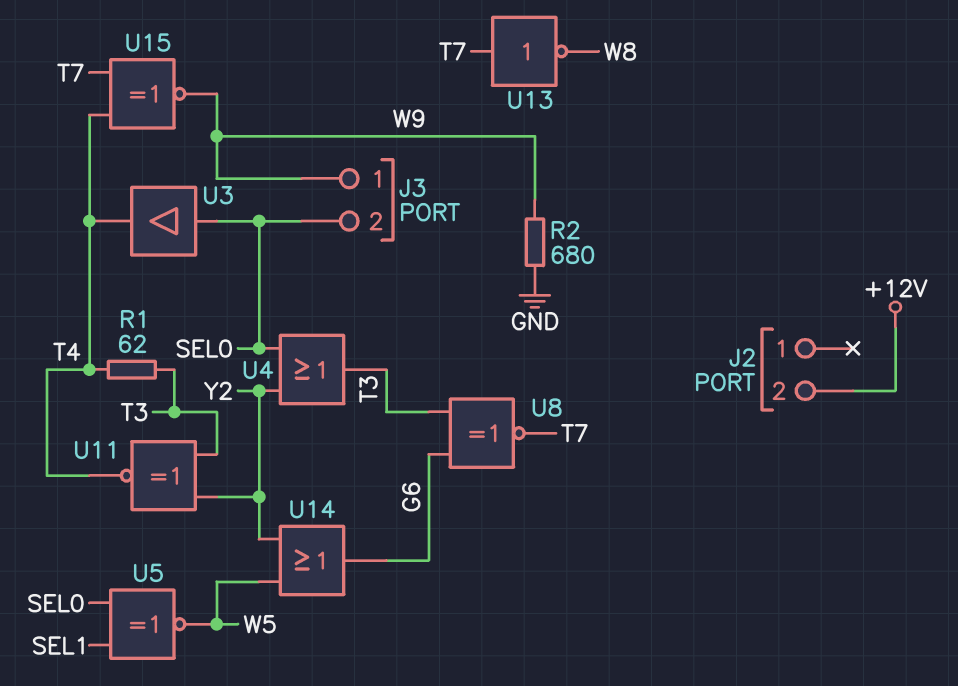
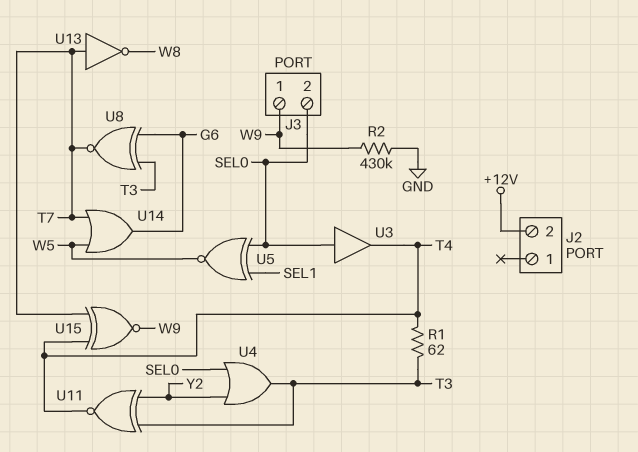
R2: 680 (GND, W9) -> 430k (GND, W9)
U14: OR (in W5, in Y2, out G6) -> OR (in T7, in W5, out G6)

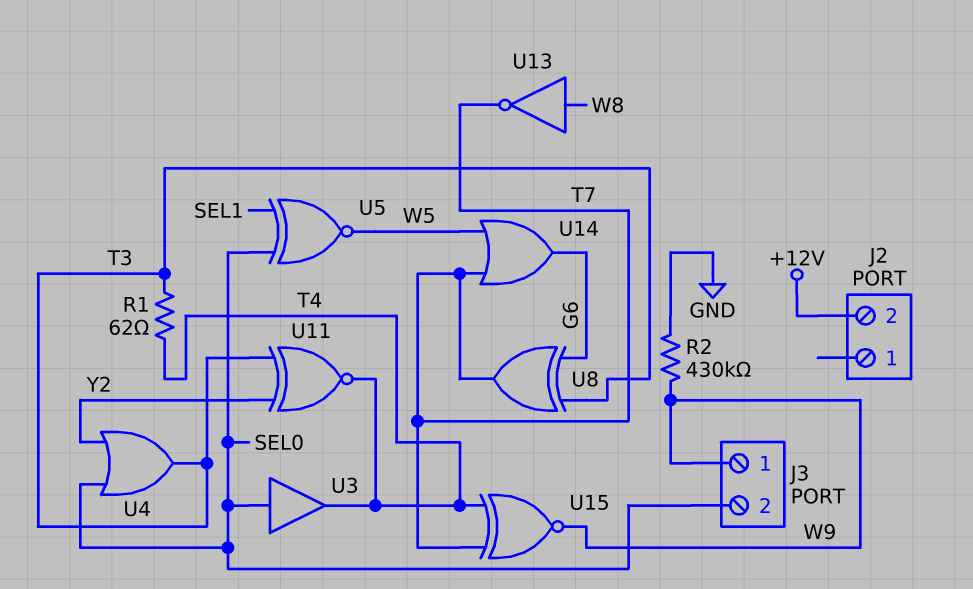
U8: XNOR (in G6, in T3, out T7) -> XOR (in G6, in T3, out T7)
U13: NOT (in T7, out W8) -> NOT (in W8, out T7)

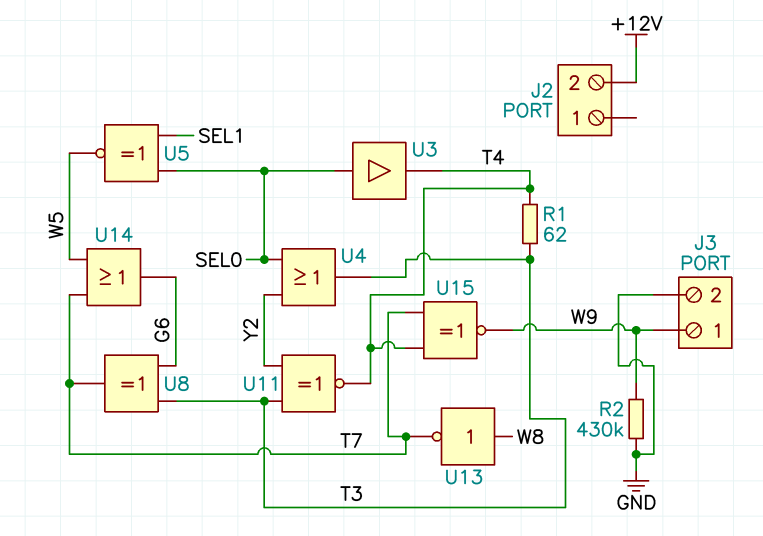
J3 pin 2: SEL0 -> GND

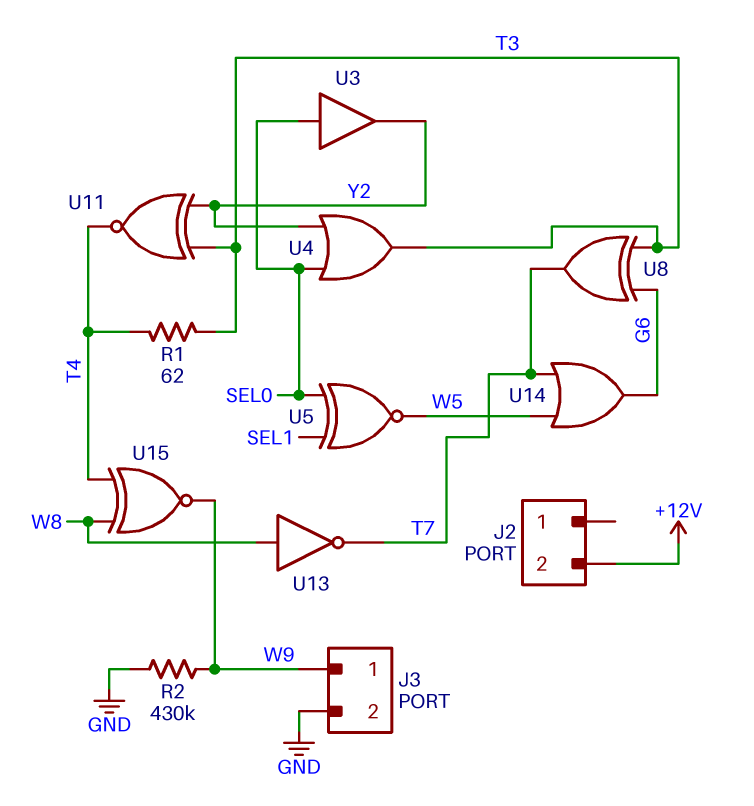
U3: buffer (in SEL0, out T4) -> buffer (in SEL0, out Y2)
U15: XNOR (in T4, in T7, out W9) -> XNOR (in T4, in W8, out W9)

